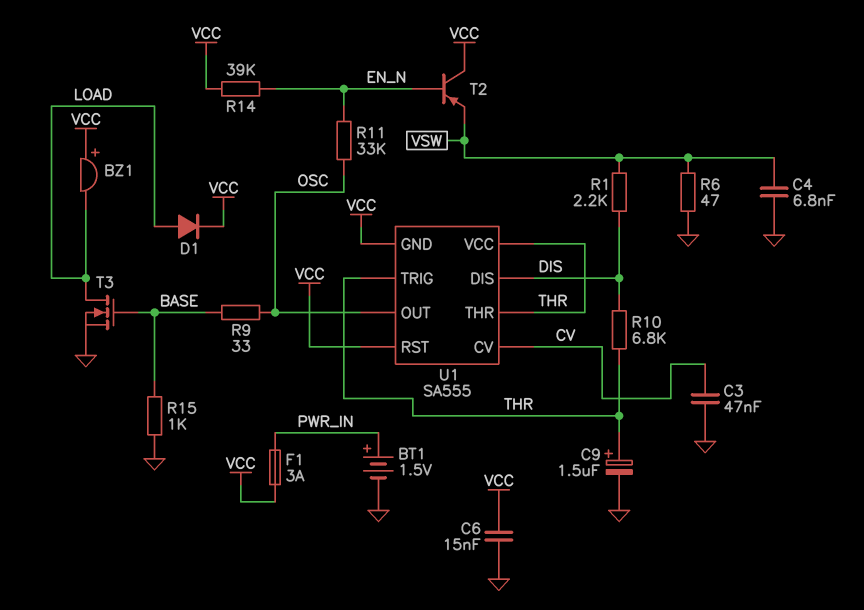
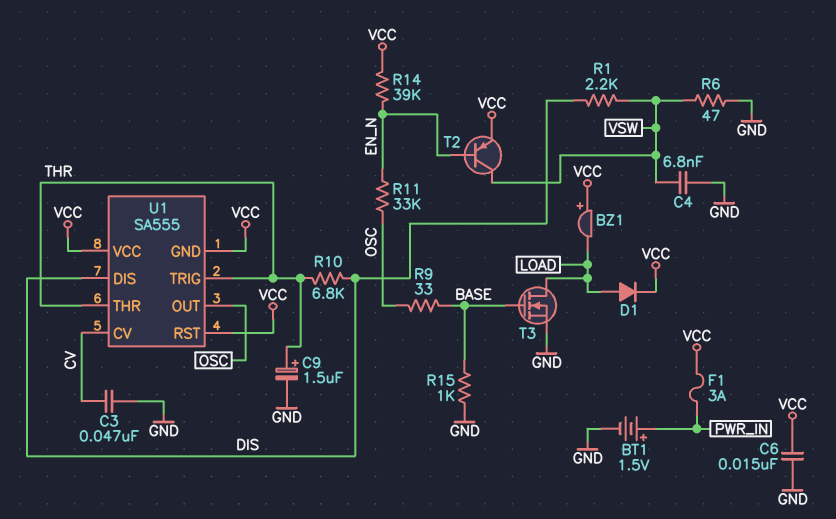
T2: PNP (B EN_N, C VCC, E VSW) -> PNP (B EN_N, C VSW, E VCC)
U1 pin VCC: THR -> VCC

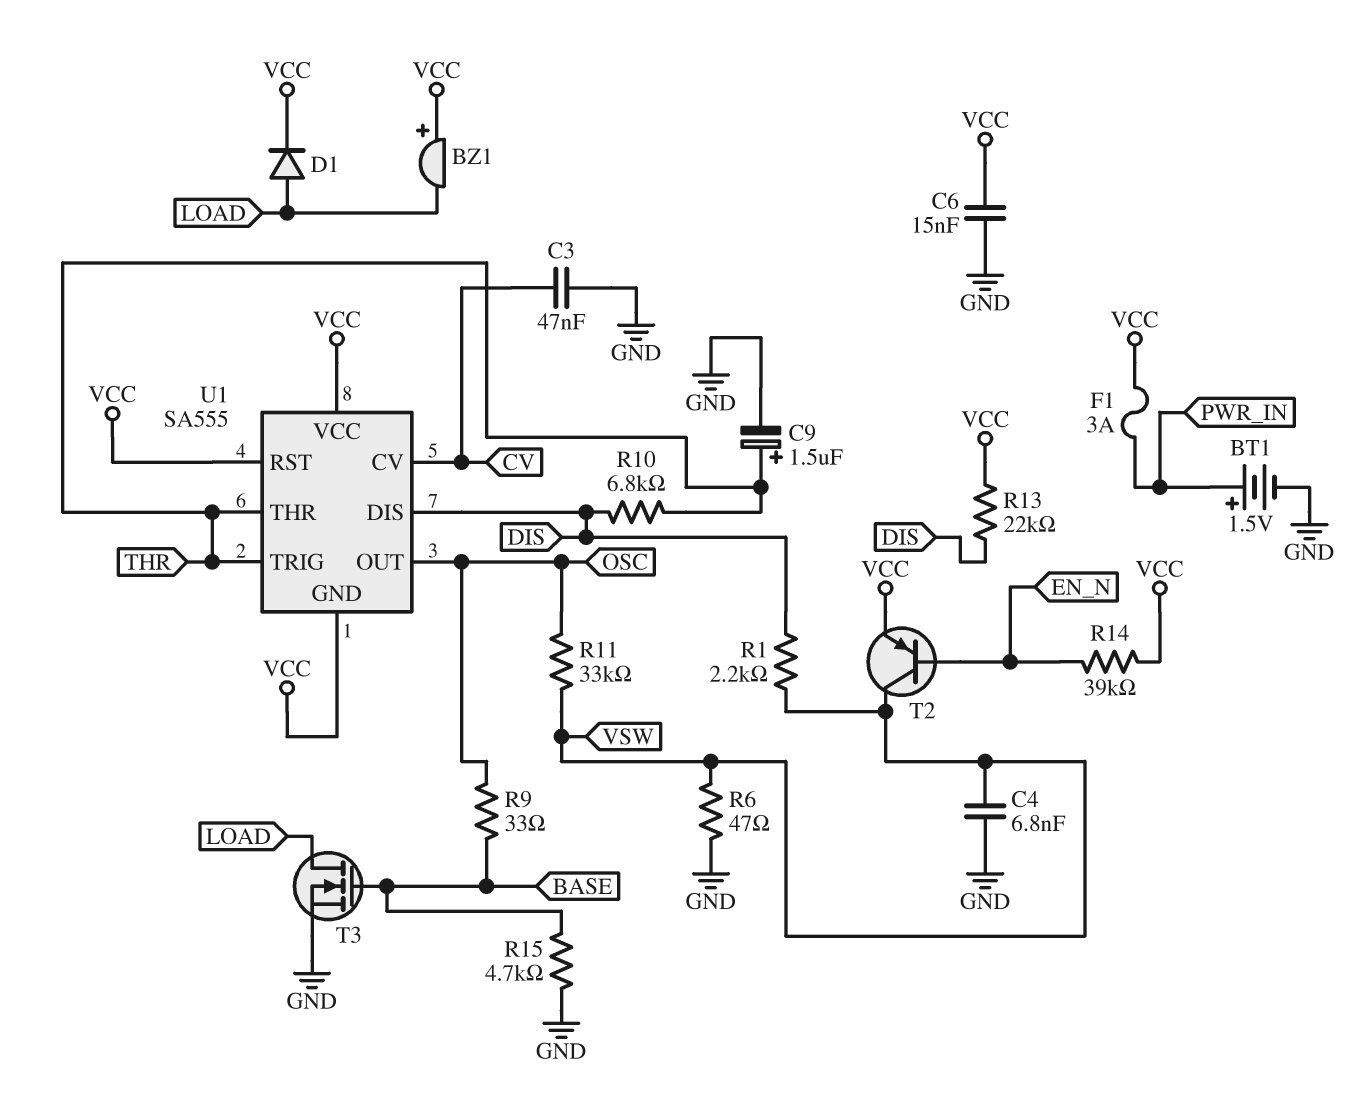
R11: 33k (EN_N, OSC) -> 33k (OSC, VSW)
R13: none -> 22k (DIS, VCC)
R15: 1k (BASE, GND) -> 4.7k (BASE, GND)

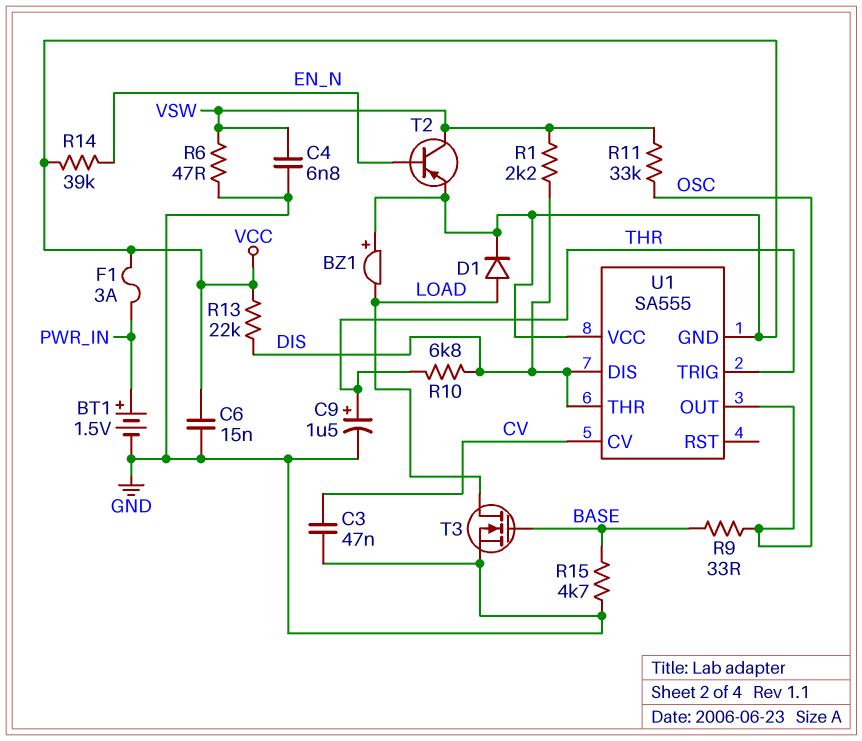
U1 pin RST: VCC -> none
U1 pin THR: THR -> DIS

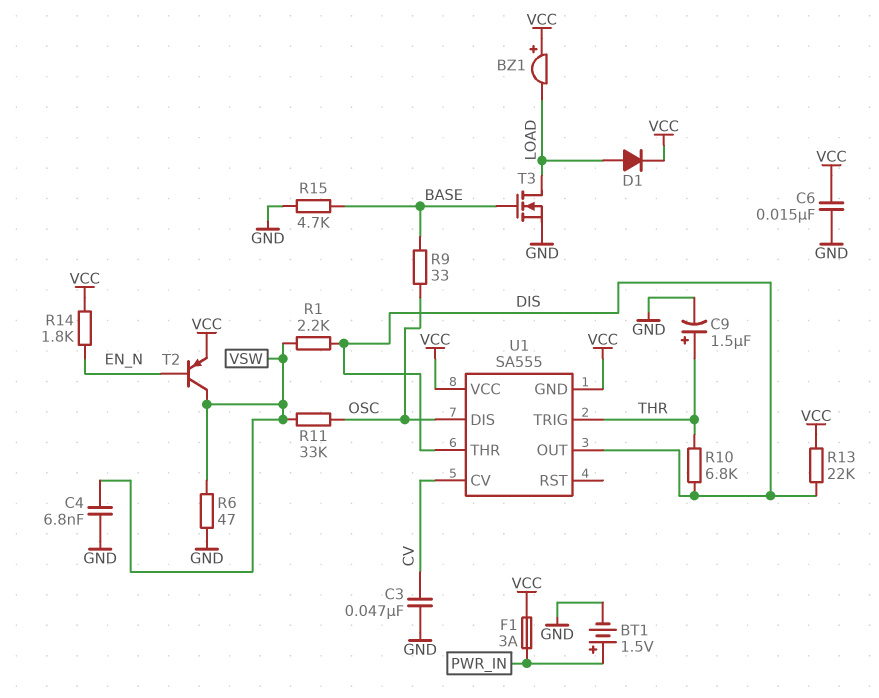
R14: 39k (EN_N, VCC) -> 1.8k (EN_N, VCC)
U1 pin DIS: DIS -> OSC
U1 pin OUT: OSC -> DIS

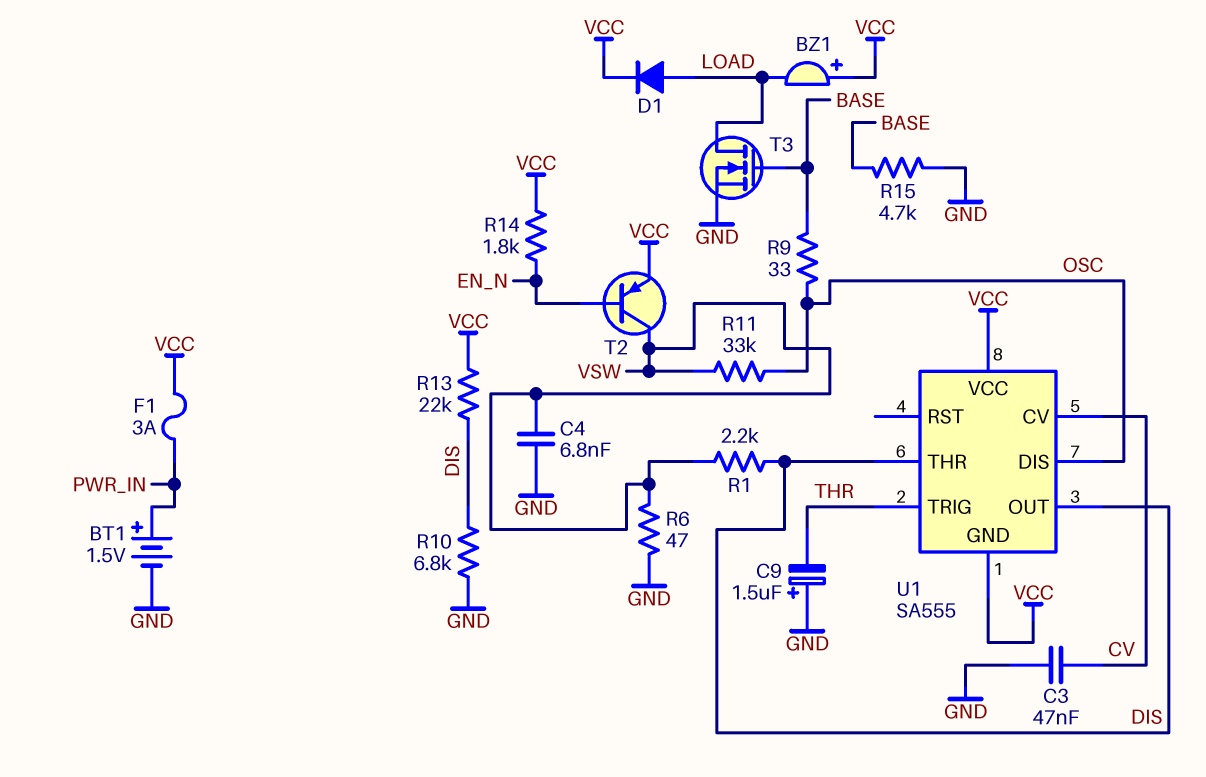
C6: 15nF (GND, VCC) -> none
C9: 1.5uF (plus THR, minus GND) -> 1.5uF (plus GND, minus THR)
R10: 6.8k (DIS, THR) -> 6.8k (DIS, GND)

